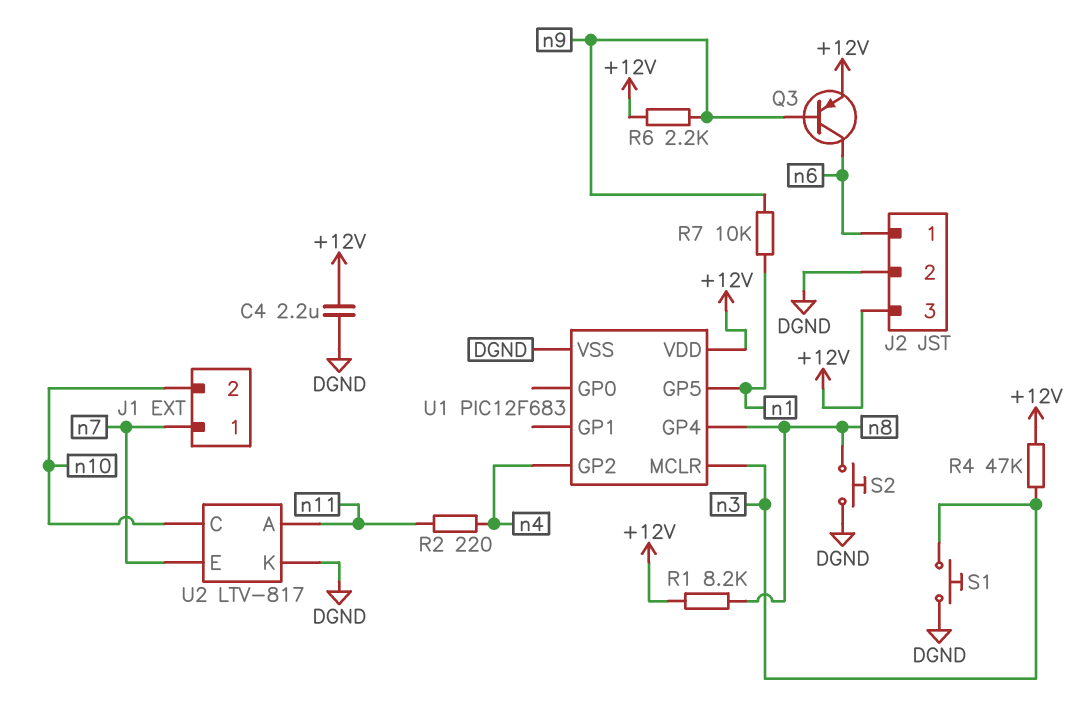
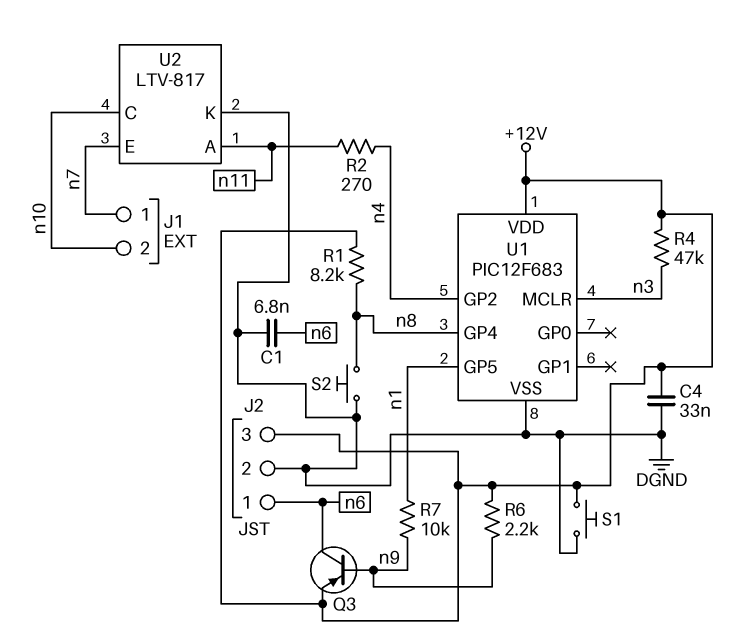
C1: none -> 6.8nF (DGND, n6)
C4: 2.2uF (+12V, DGND) -> 33nF (+12V, DGND)
R2: 220 (n4, n11) -> 270 (n4, n11)
S1: button (DGND, n3) -> button (+12V, DGND)

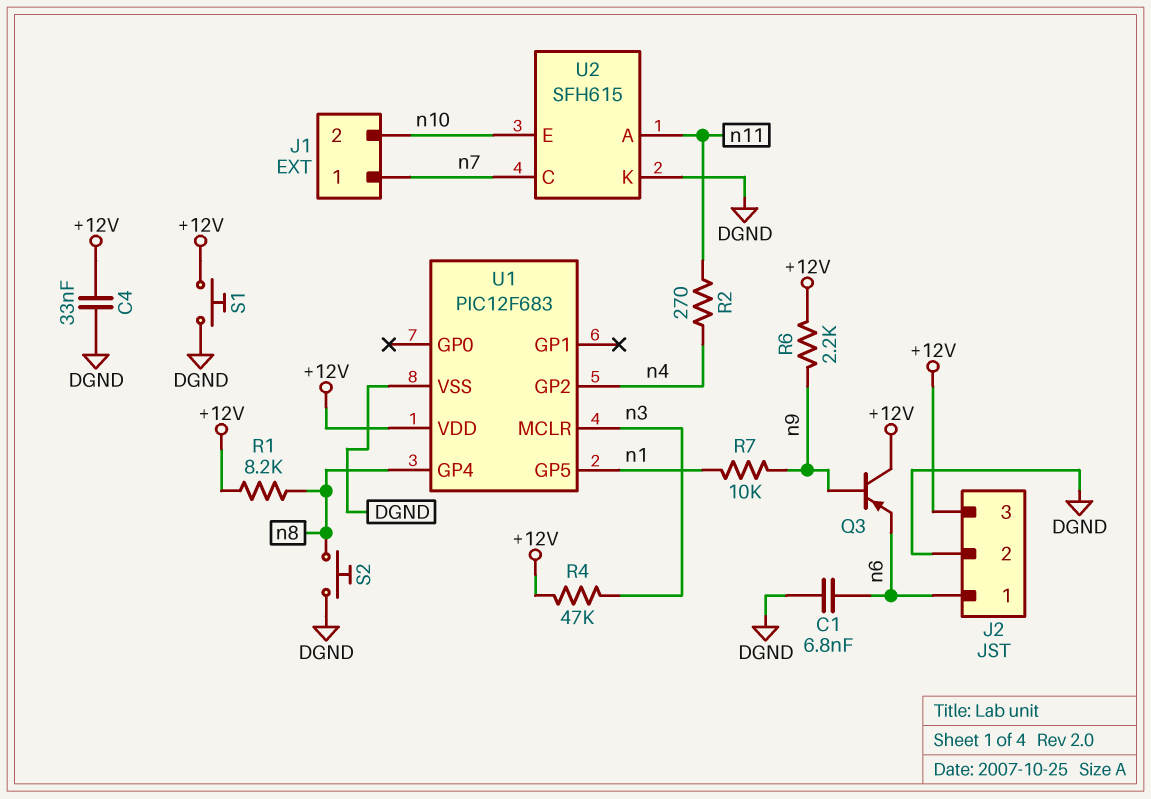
Q3: PNP (B n9, C n6, E +12V) -> PNP (B n9, C +12V, E n6)
U2: LTV-817 -> SFH615
U2 pin C: n10 -> n7
U2 pin E: n7 -> n10

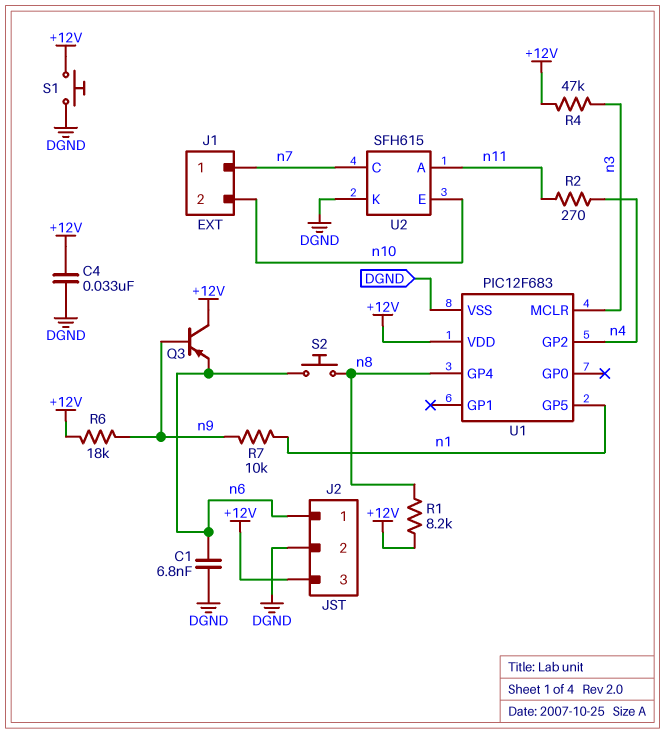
R6: 2.2k (+12V, n9) -> 18k (+12V, n9)
S2: button (DGND, n8) -> button (n6, n8)

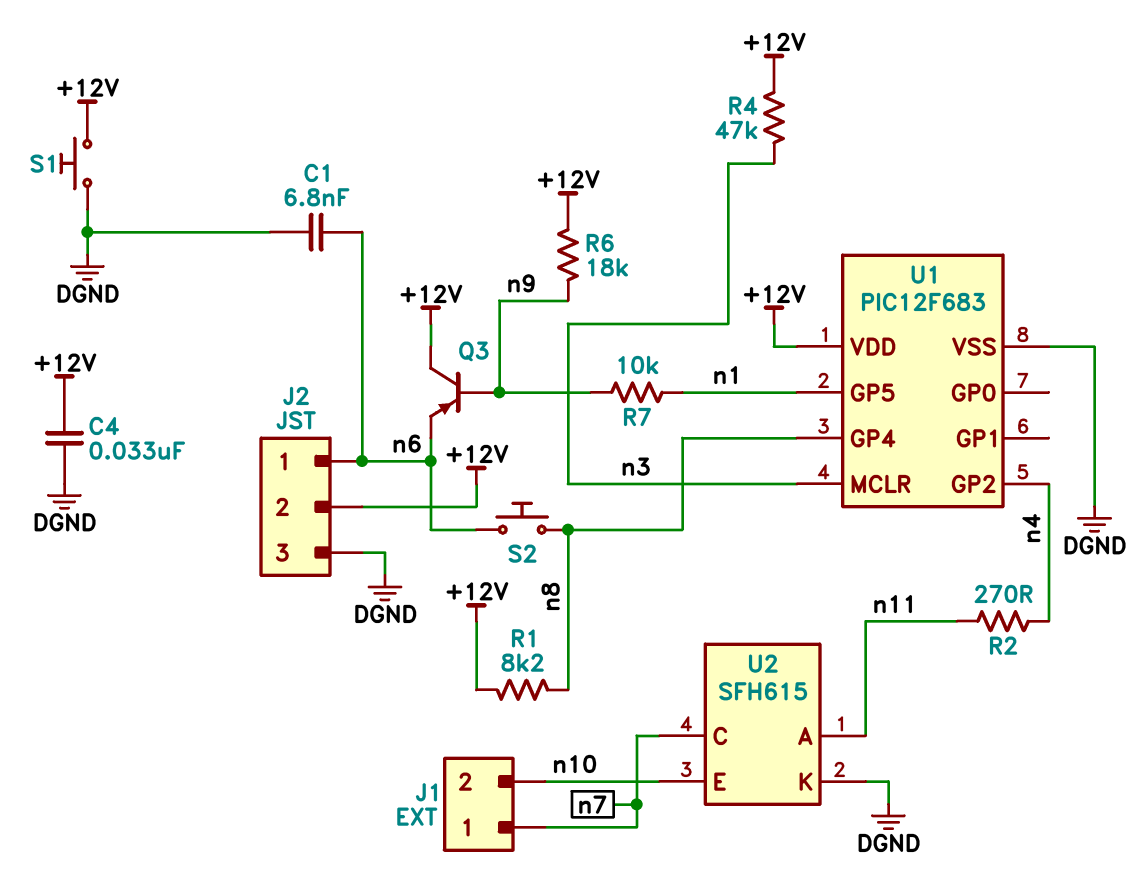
J2 pin 2: DGND -> +12V
J2 pin 3: +12V -> DGND

